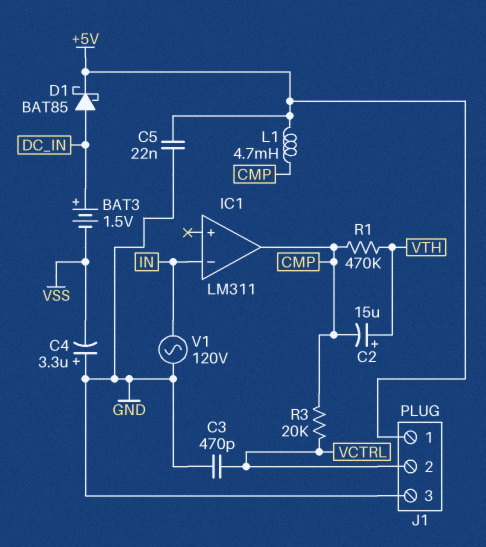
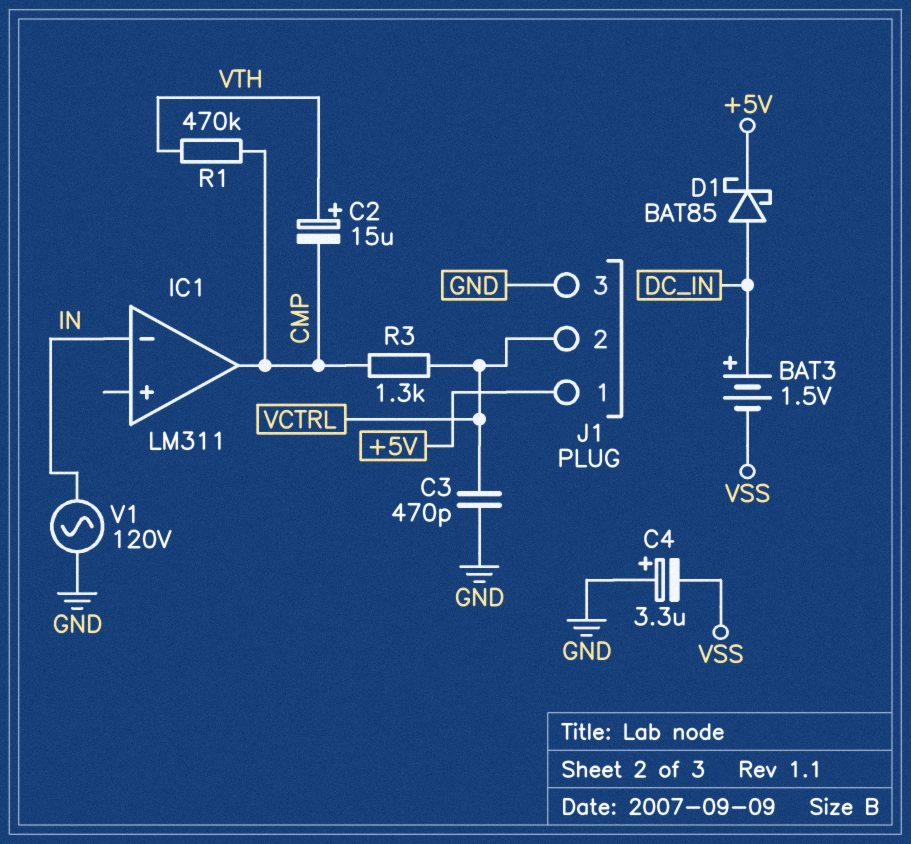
C5: 22nF (+5V, GND) -> none
L1: 4.7mH (+5V, CMP) -> none
R3: 20k (CMP, VCTRL) -> 1.3k (CMP, VCTRL)

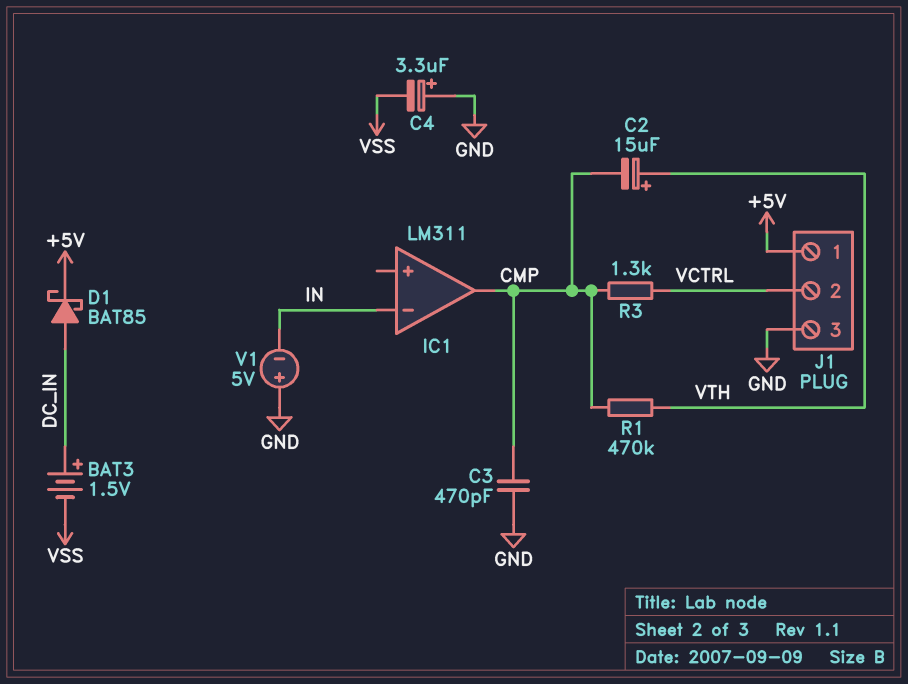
C3: 470pF (GND, VCTRL) -> 470pF (CMP, GND)
V1: AC 120V (GND, IN) -> 5V (plus GND, minus IN)

